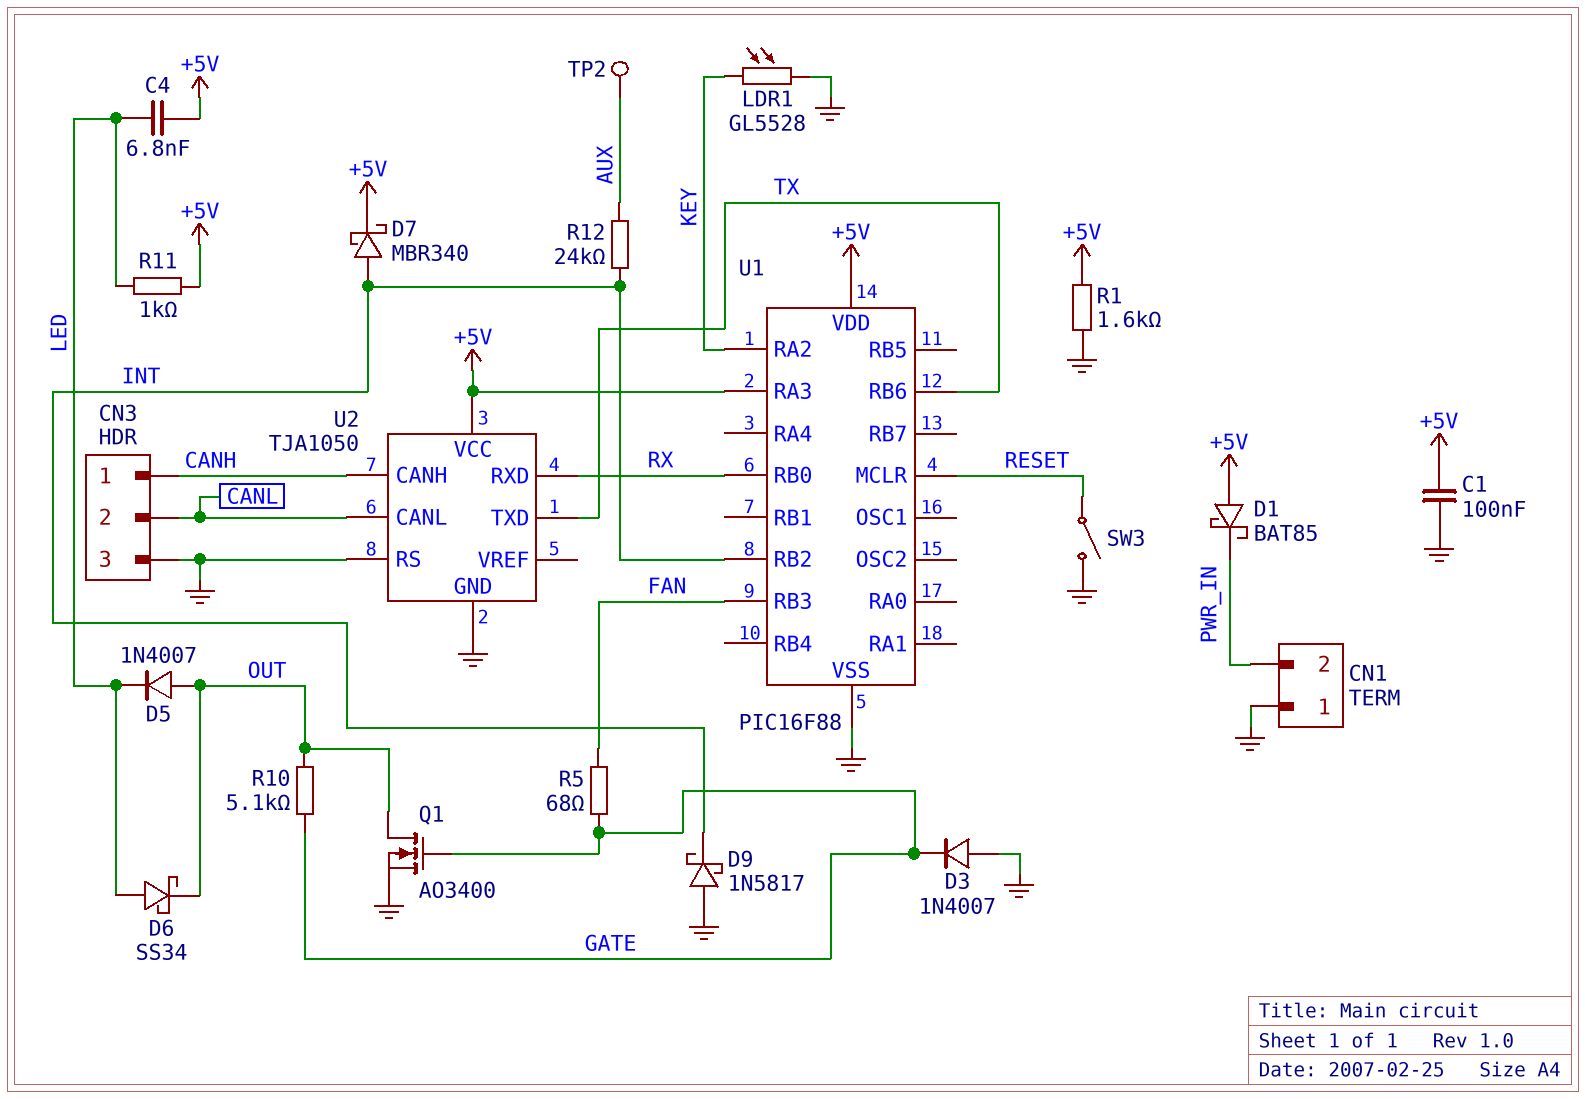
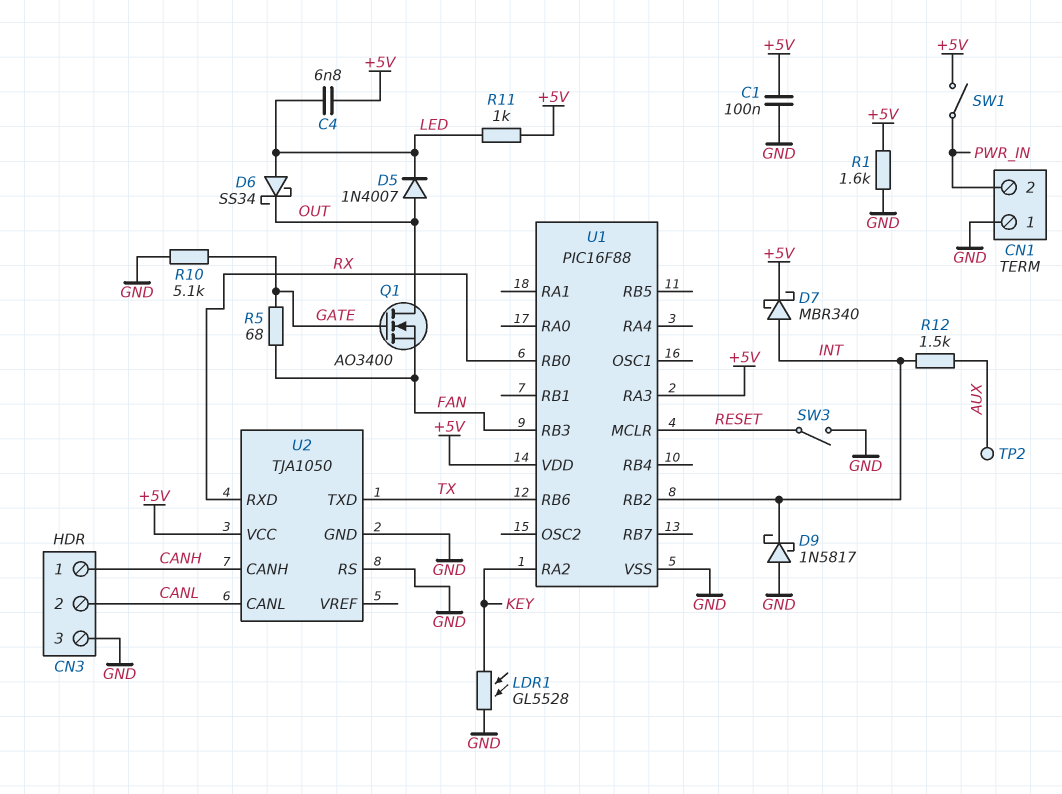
D1: schottky BAT85 (A +5V, K PWR_IN) -> none
D3: diode 1N4007 (A GND, K GATE) -> none
Q1: NMOS AO3400 (G GATE, D OUT, S GND) -> NMOS AO3400 (G GATE, D OUT, S FAN)
R10: 5.1k (GATE, OUT) -> 5.1k (GATE, GND)
R12: 24k (AUX, INT) -> 1.5k (AUX, INT)
SW1: none -> switch (+5V, PWR_IN)

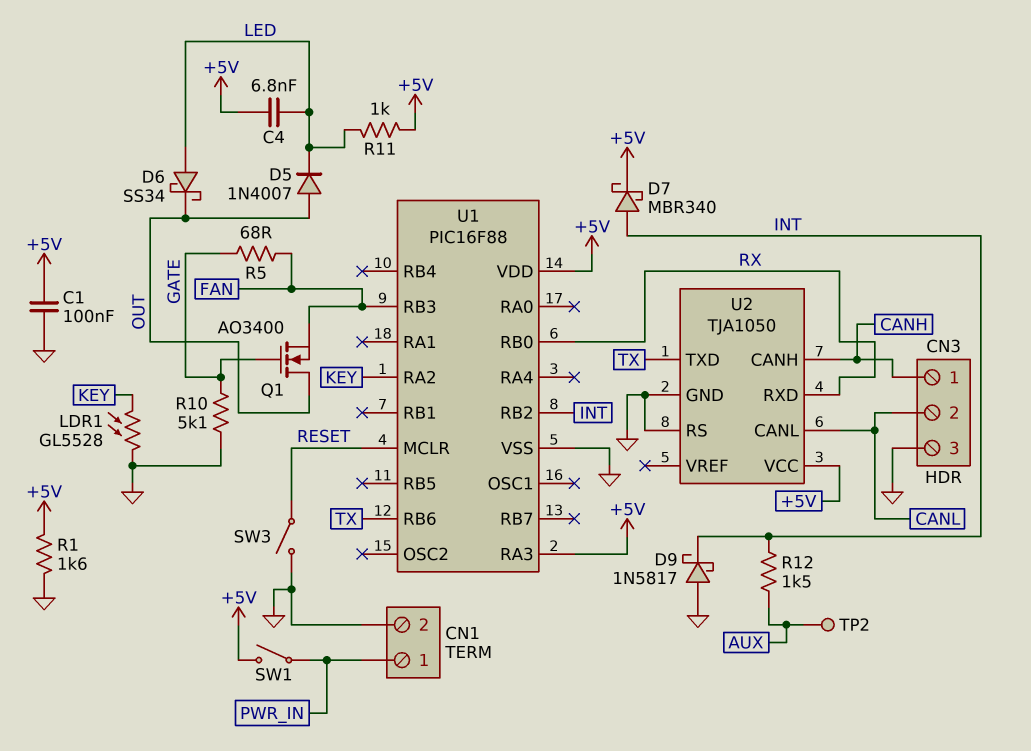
CN1 pin 1: GND -> PWR_IN
CN1 pin 2: PWR_IN -> GND

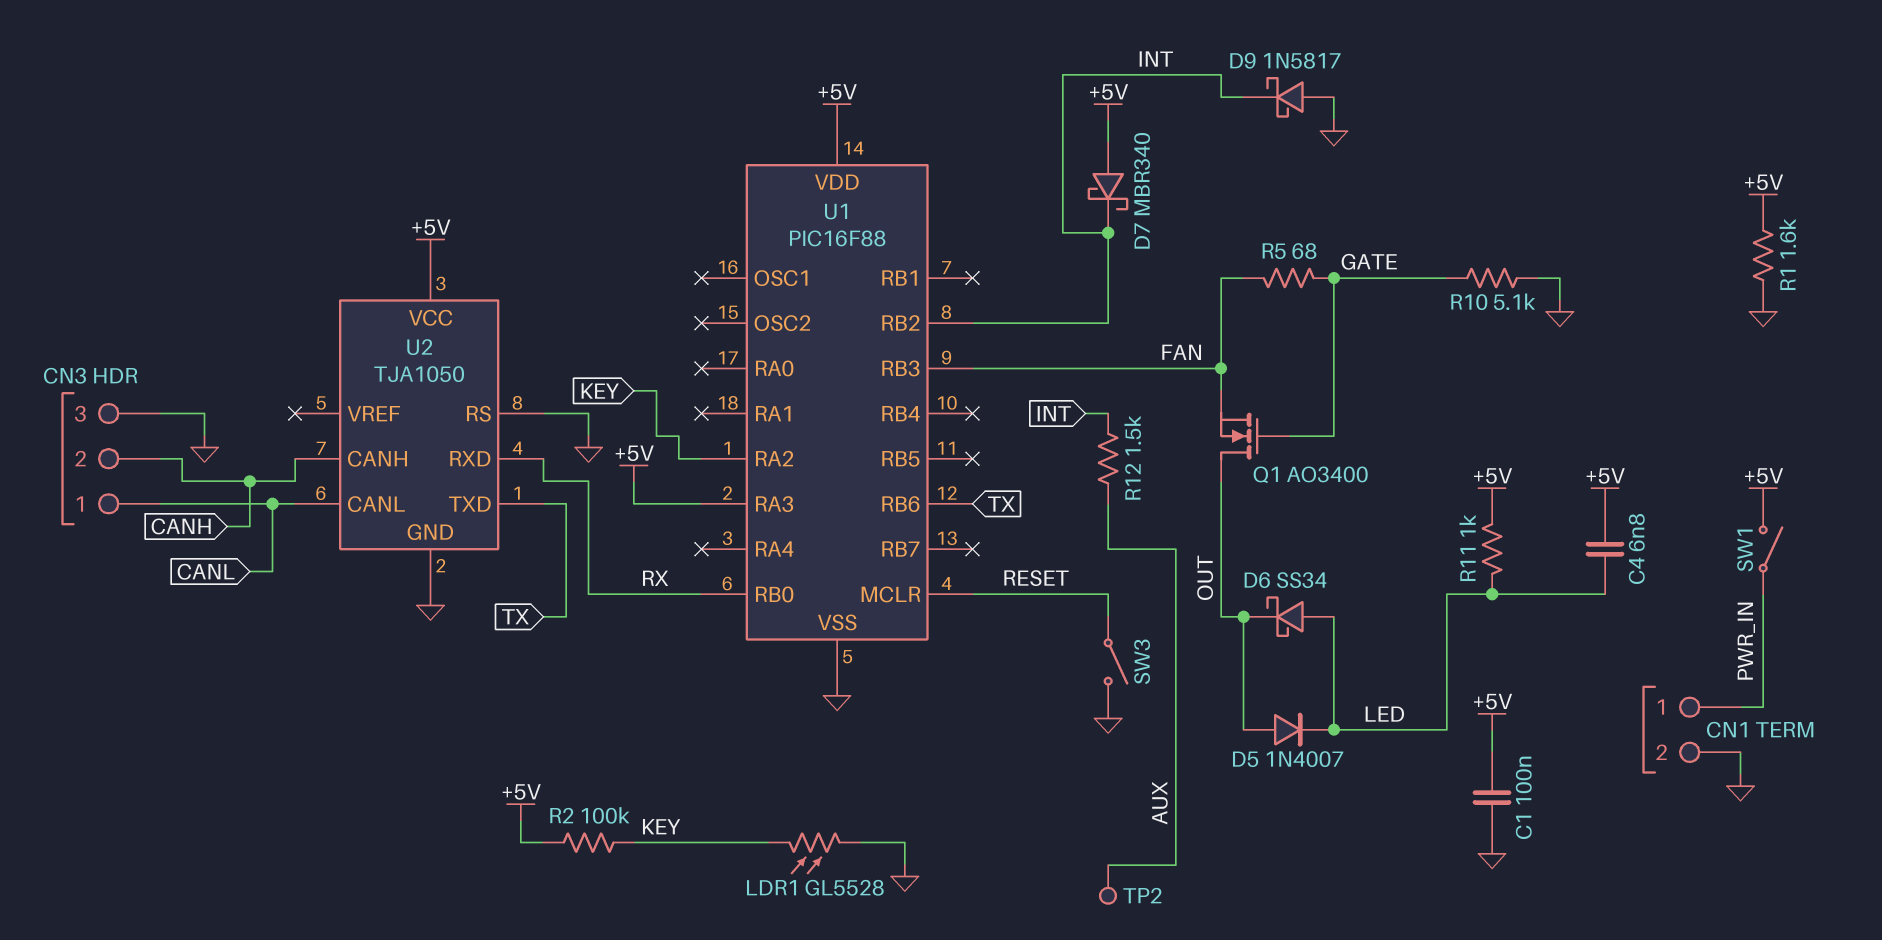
CN3 pin 1: CANH -> CANL
CN3 pin 2: CANL -> CANH
D7: schottky MBR340 (A INT, K +5V) -> schottky MBR340 (A +5V, K INT)
R2: none -> 100k (+5V, KEY)

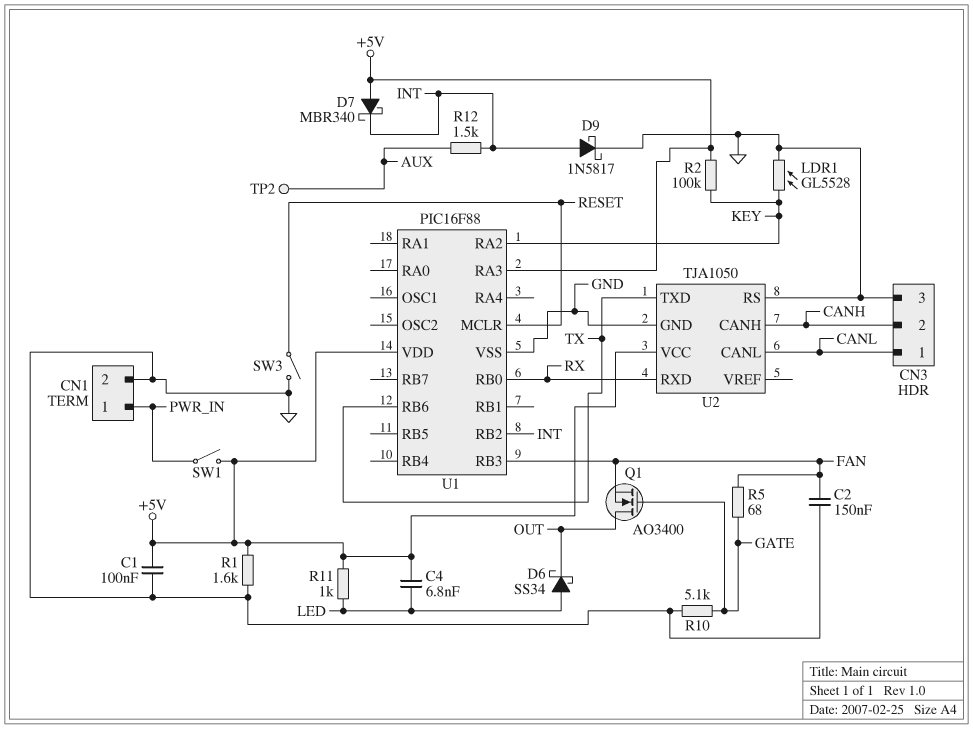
C2: none -> 150nF (FAN, GND)
D5: diode 1N4007 (A OUT, K LED) -> none
D9: schottky 1N5817 (A GND, K INT) -> schottky 1N5817 (A INT, K GND)

